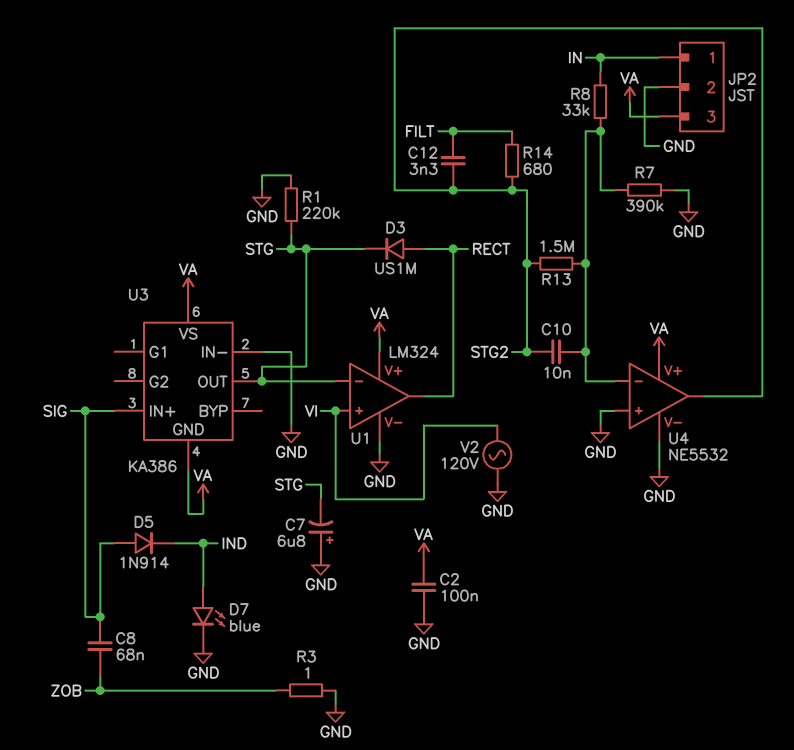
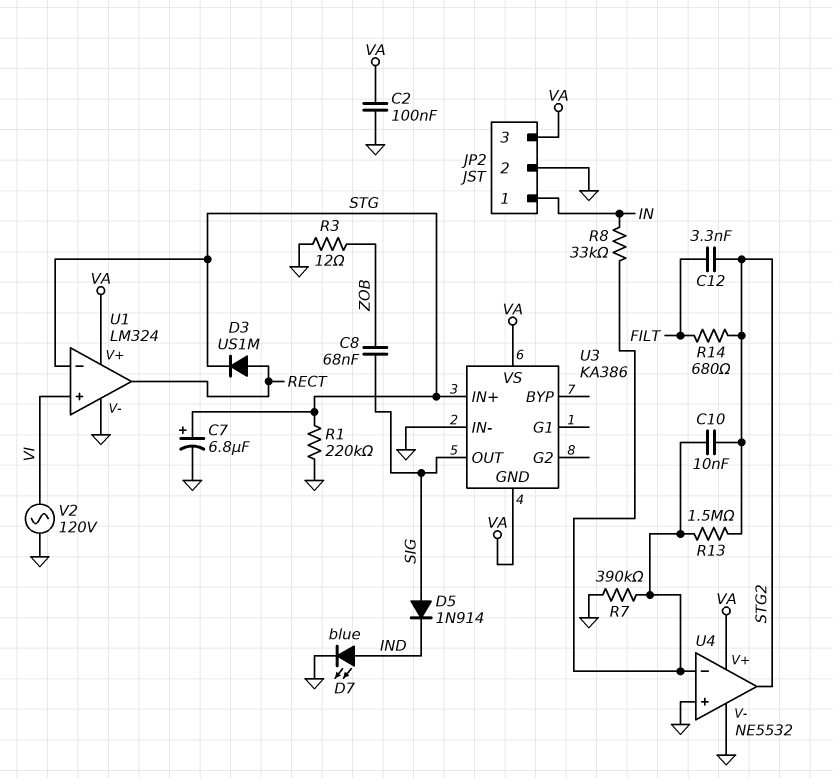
C7: 6.8uF (plus GND, minus STG) -> 6.8uF (plus STG, minus GND)
R3: 1 (GND, ZOB) -> 12 (GND, ZOB)
U3 pin IN+: SIG -> STG
U3 pin OUT: STG -> SIG

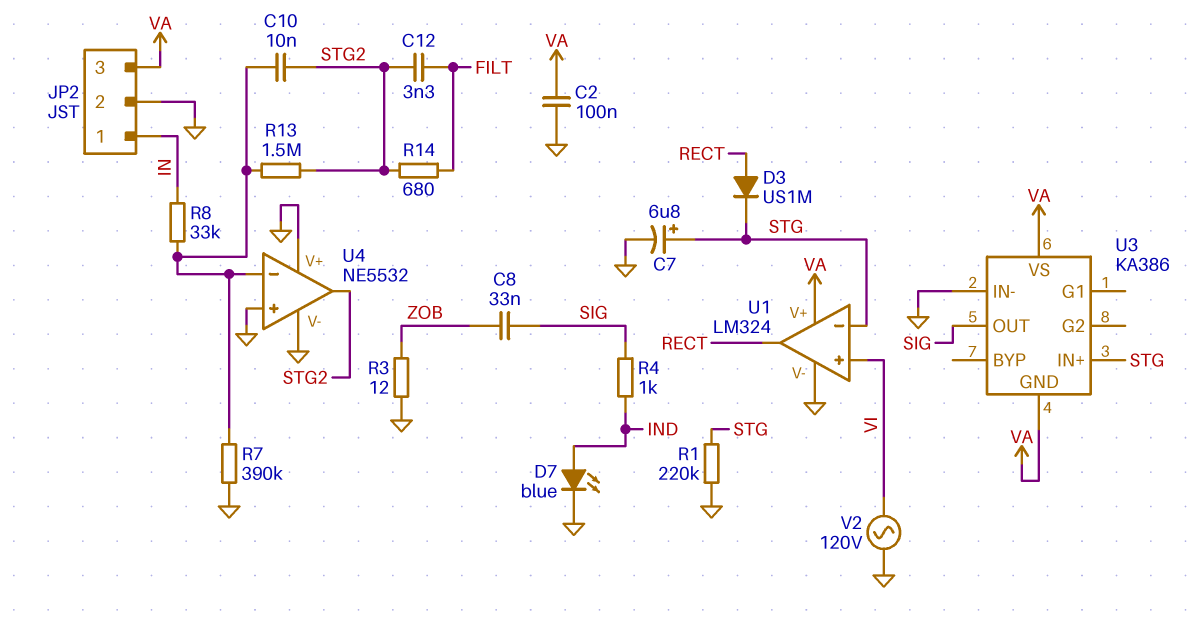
C8: 68nF (SIG, ZOB) -> 33nF (SIG, ZOB)
D5: diode 1N914 (A SIG, K IND) -> none
R4: none -> 1k (IND, SIG)
U4 pin V+: VA -> GND

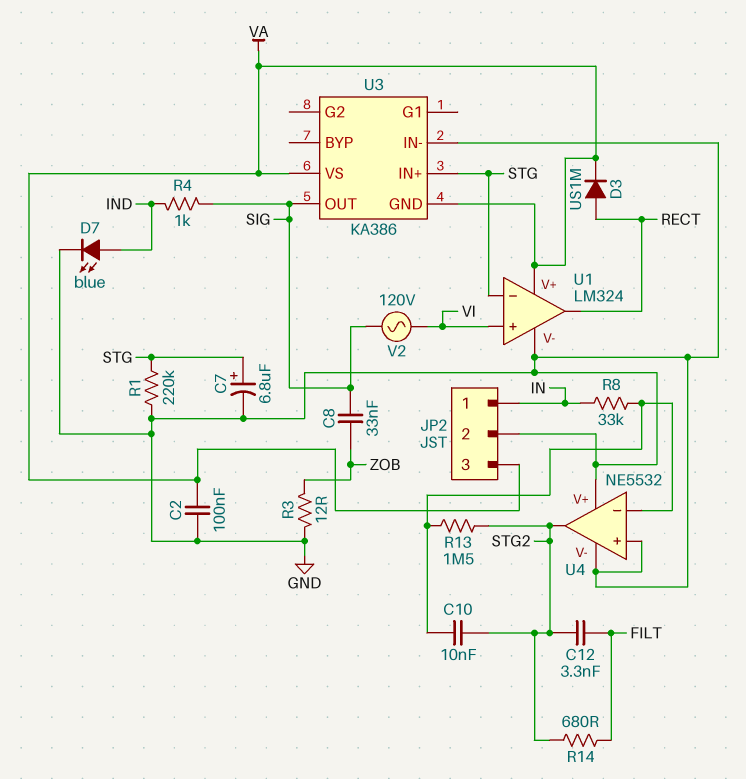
D3: diode US1M (A RECT, K STG) -> diode US1M (A RECT, K VA)
R7: 390k (GND, U4/in-) -> none
V2: AC 120V (GND, VI) -> AC 120V (SIG, VI)

